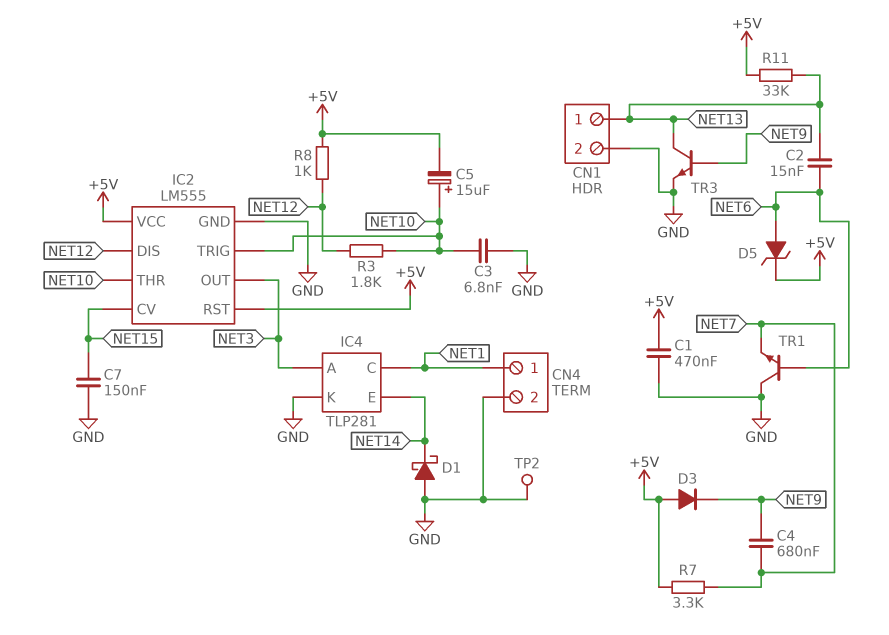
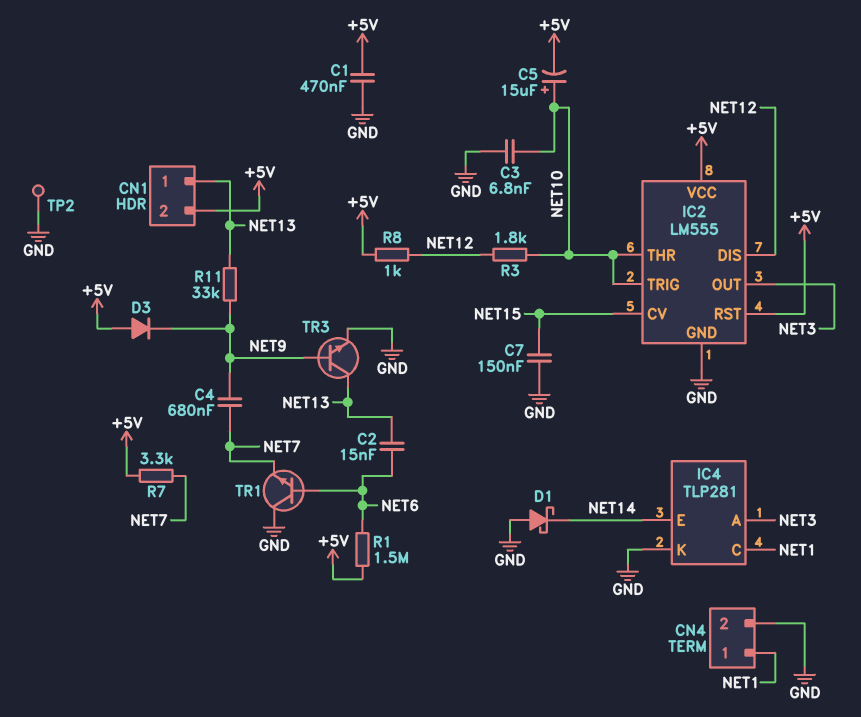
CN1 pin 2: GND -> +5V
D5: zener (A NET6, K +5V) -> none
R1: none -> 1.5M (+5V, NET6)
R11: 33k (+5V, NET13) -> 33k (NET9, NET13)

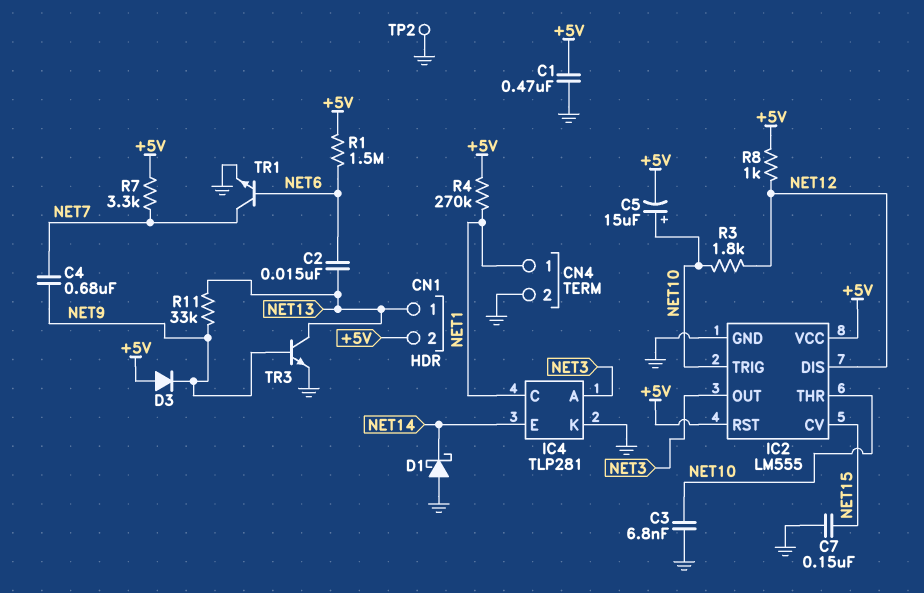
R4: none -> 270k (+5V, NET1)
TR1: NPN (B NET6, C GND, E NET7) -> NPN (B NET6, C NET7, E GND)

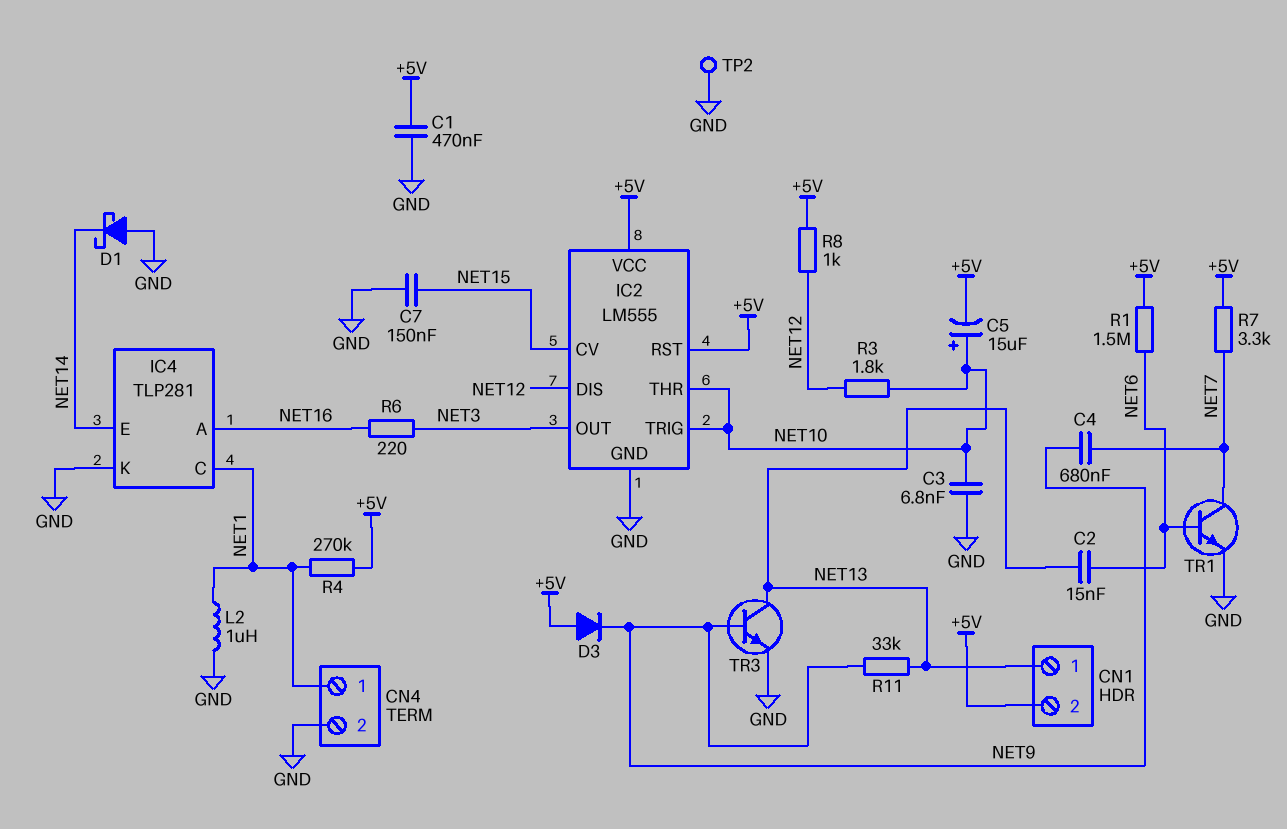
IC4 pin A: NET3 -> NET16
L2: none -> 1uH (GND, NET1)
R6: none -> 220 (NET3, NET16)

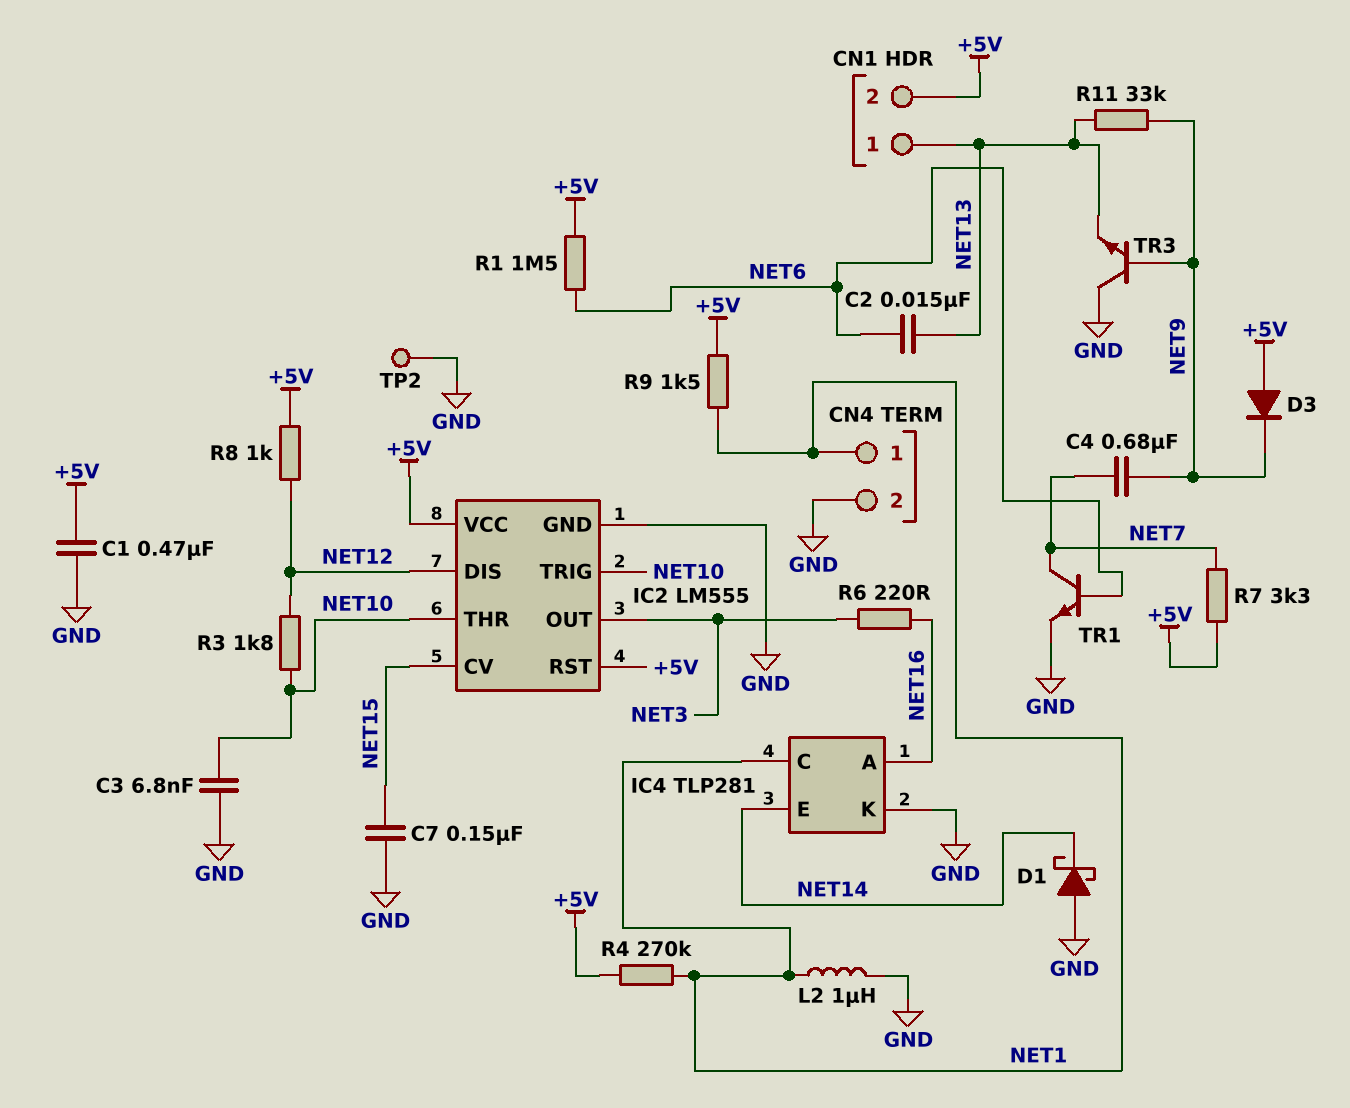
C5: 15uF (plus NET10, minus +5V) -> none
R9: none -> 1.5k (+5V, NET1)
TR3: NPN (B NET9, C NET13, E GND) -> NPN (B NET9, C GND, E NET13)

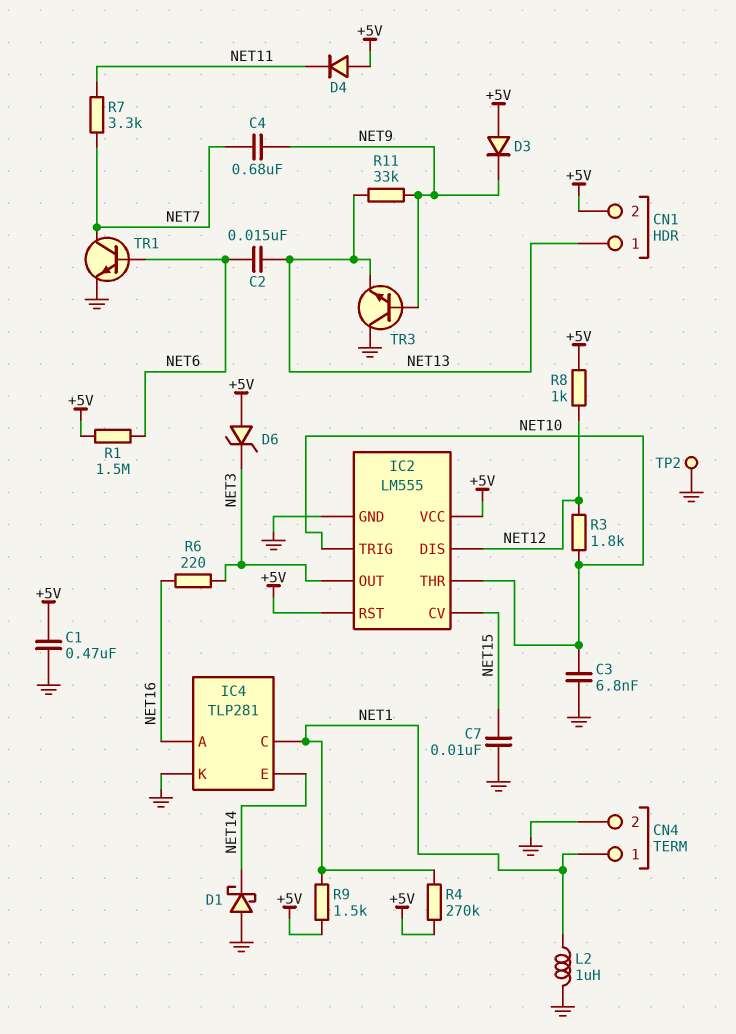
C7: 150nF (GND, NET15) -> 10nF (GND, NET15)
D4: none -> diode (A +5V, K NET11)
D6: none -> zener (A +5V, K NET3)
R7: 3.3k (+5V, NET7) -> 3.3k (NET7, NET11)

